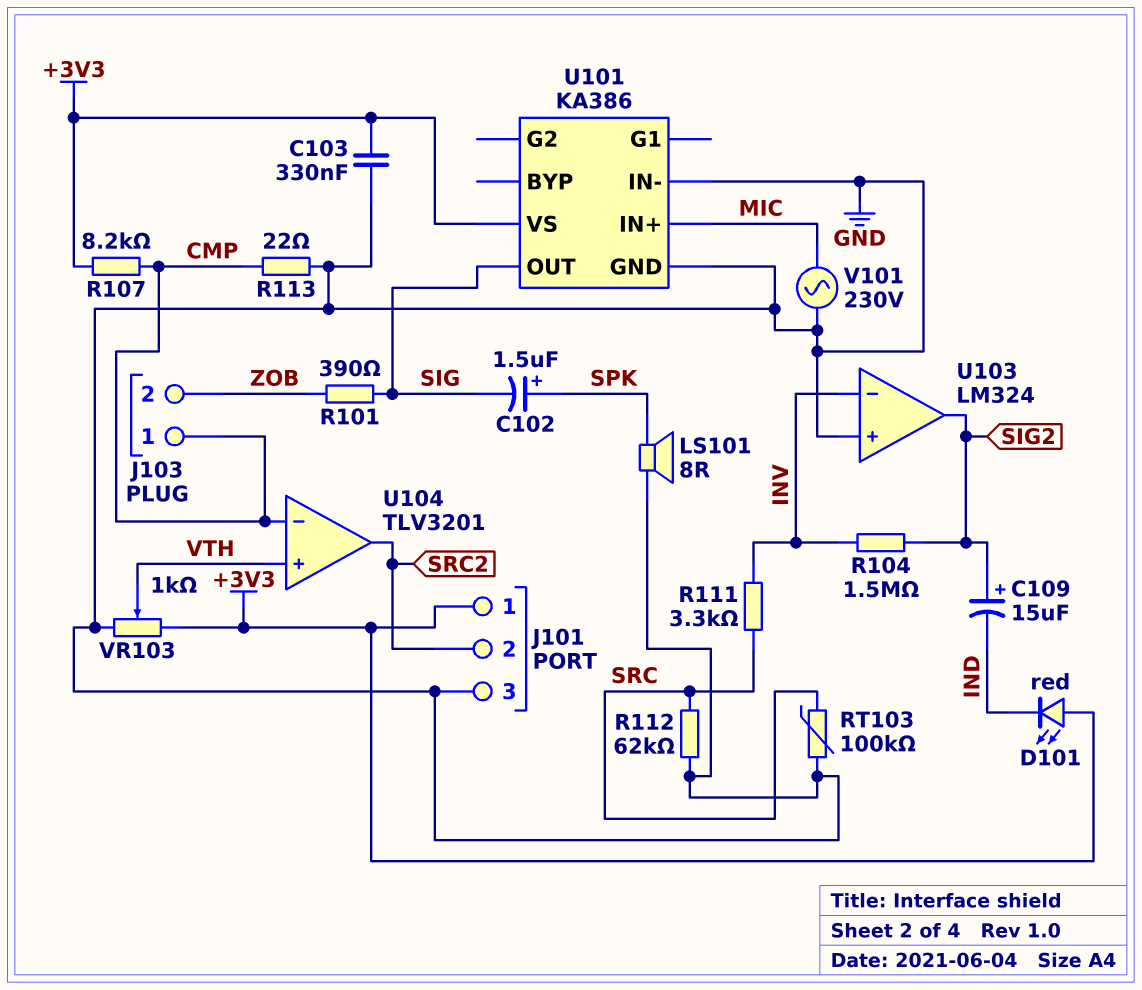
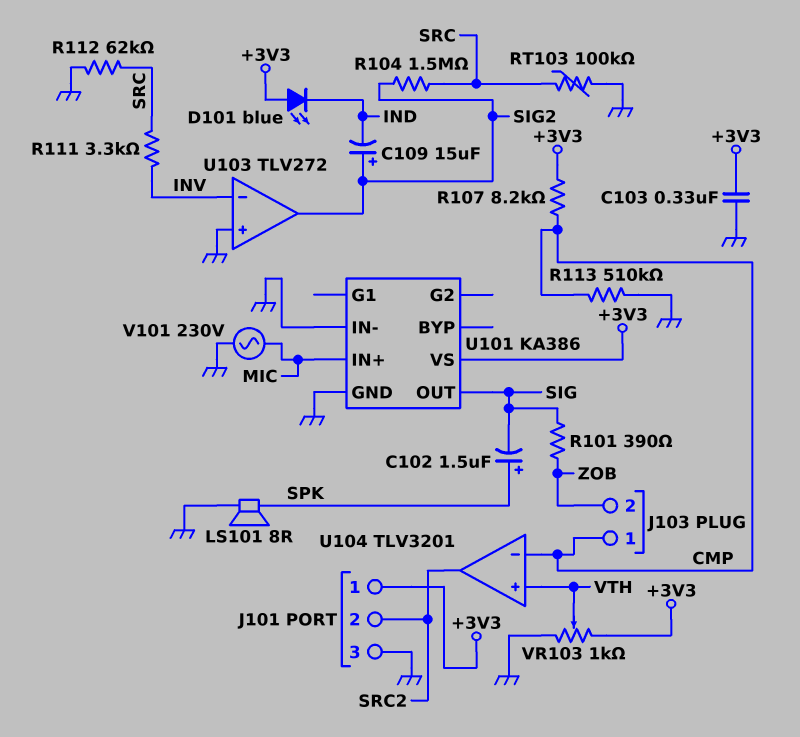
D101: LED red (A +3V3, K IND) -> LED blue (A +3V3, K IND)
R104: 1.5M (INV, SIG2) -> 1.5M (SIG2, SRC)
R113: 22 (CMP, GND) -> 510k (CMP, GND)
U103: LM324 -> TLV272

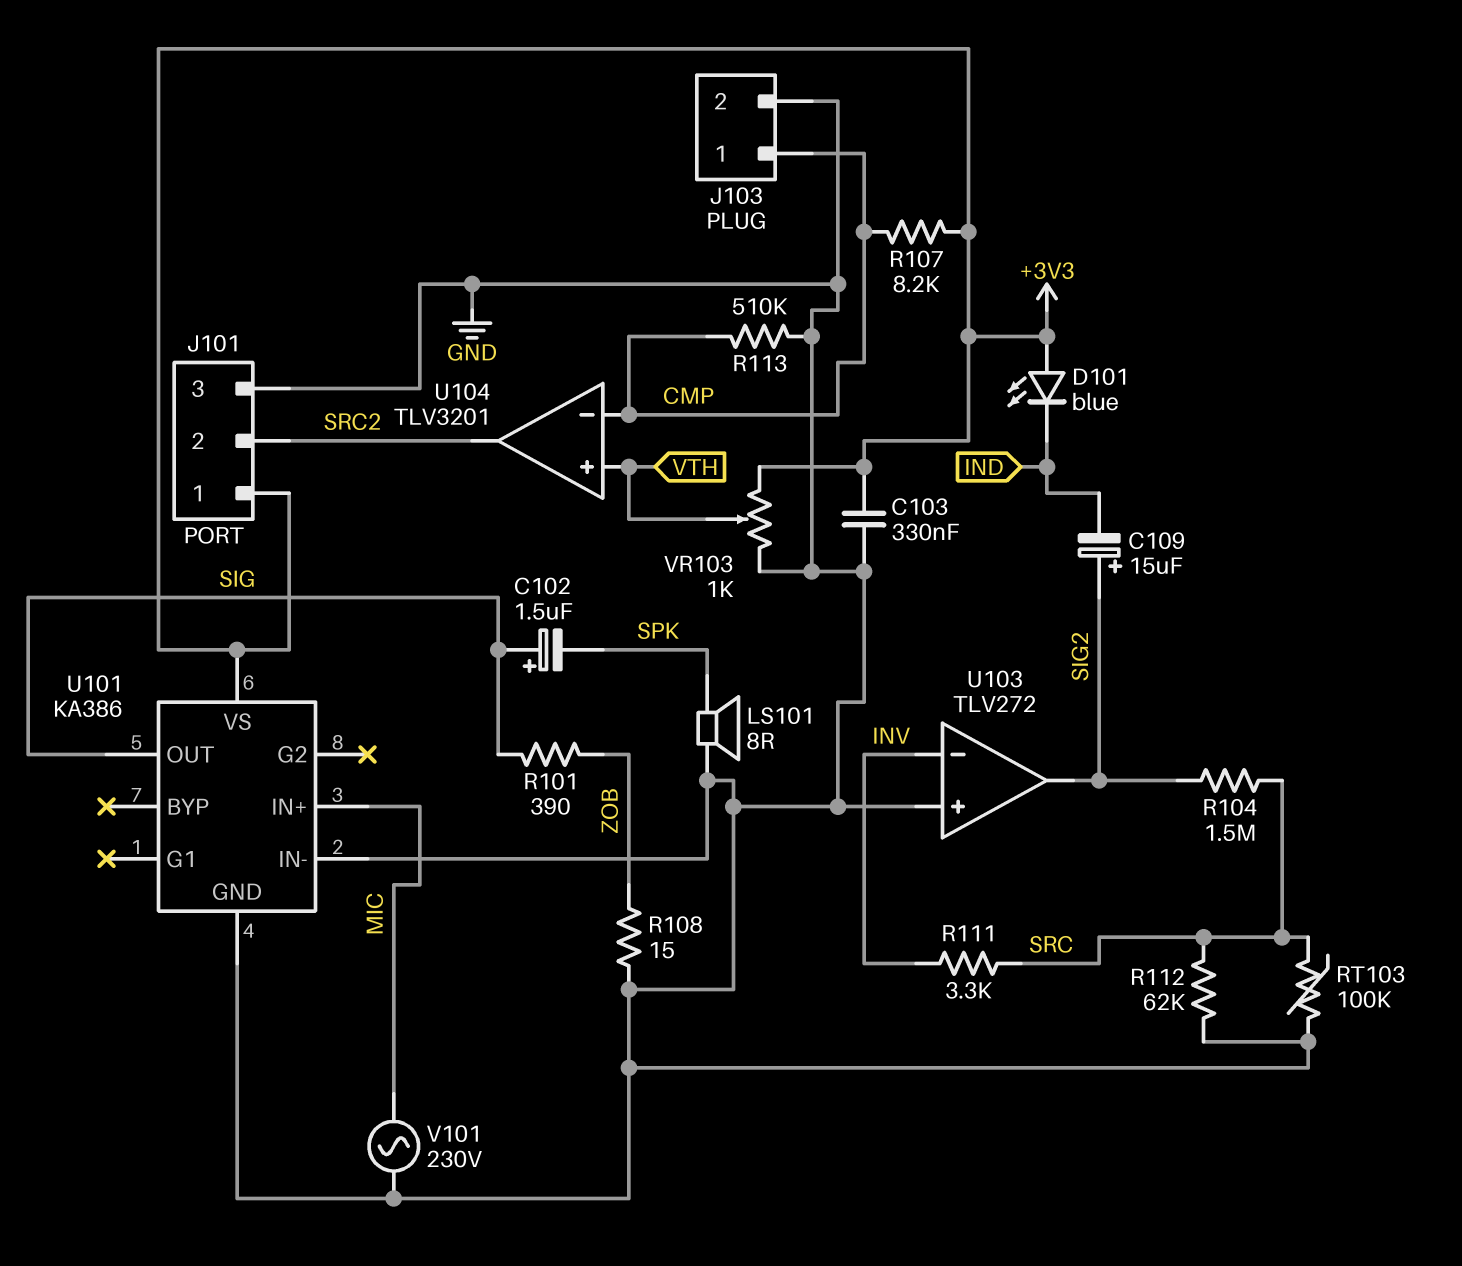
C102: 1.5uF (plus SPK, minus SIG) -> 1.5uF (plus SIG, minus SPK)
J103 pin 2: ZOB -> GND
R108: none -> 15 (GND, ZOB)

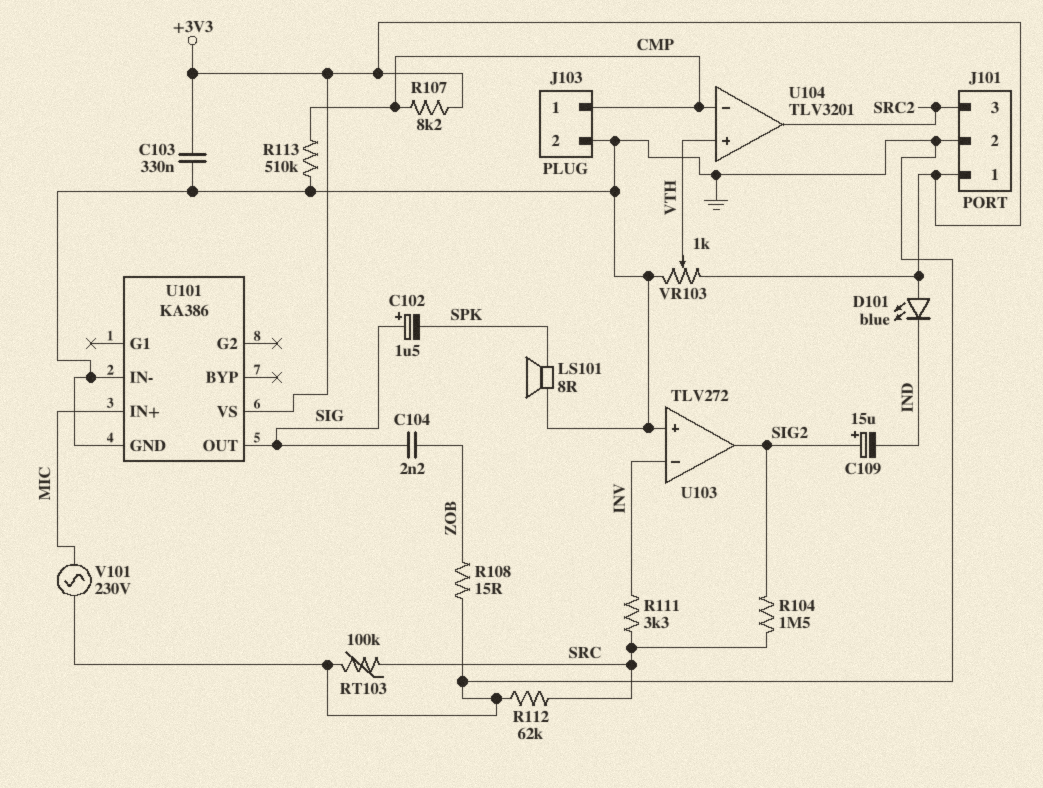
C104: none -> 2.2nF (SIG, ZOB)
J101 pin 2: SRC2 -> GND
J101 pin 3: GND -> SRC2
R101: 390 (SIG, ZOB) -> none

